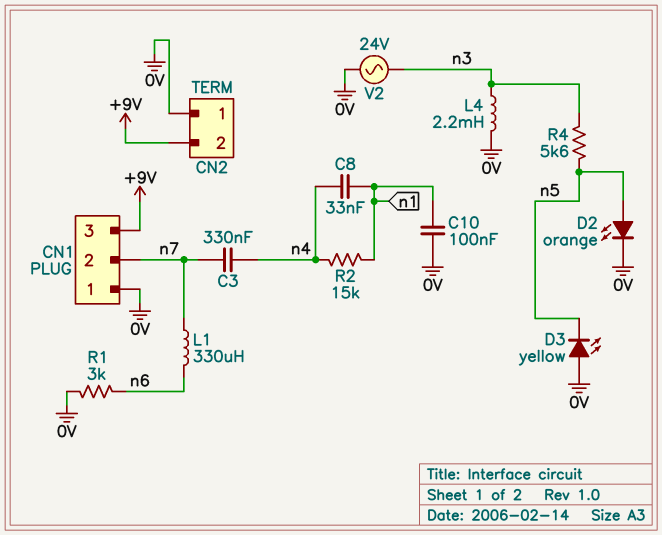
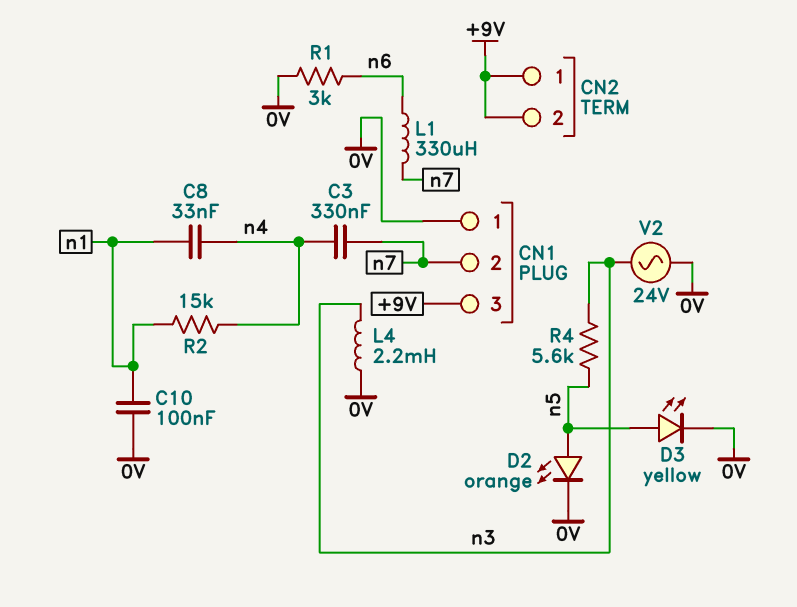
CN2 pin 1: 0V -> +9V
D3: LED yellow (A 0V, K n5) -> LED yellow (A n5, K 0V)

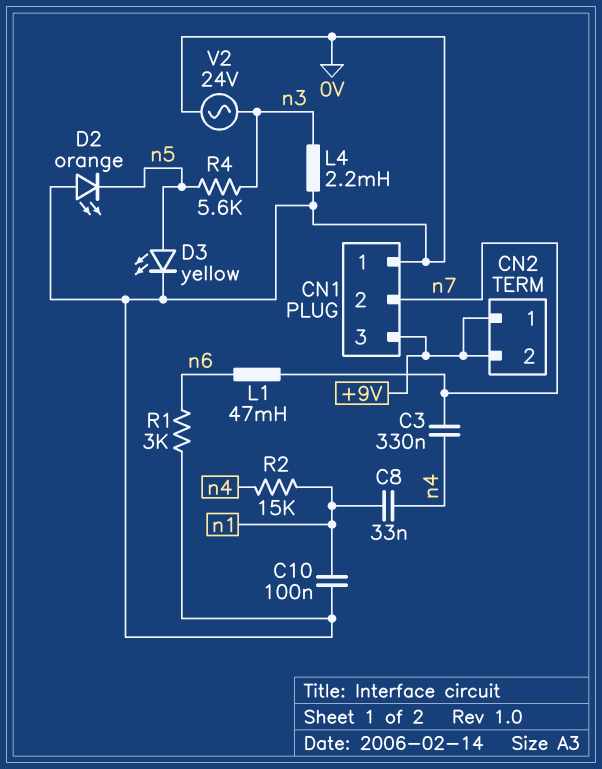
D2: LED orange (A n5, K 0V) -> LED orange (A 0V, K n5)
L1: 330uH (n6, n7) -> 47mH (n6, n7)

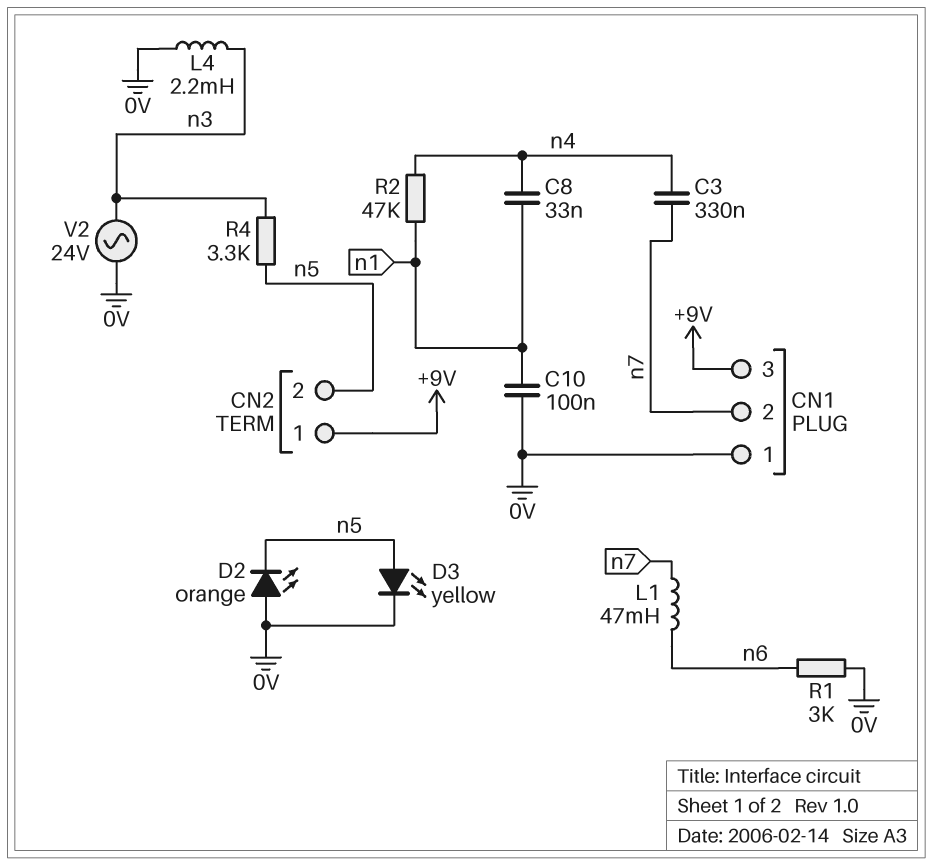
CN2 pin 2: +9V -> n5
R2: 15k (n1, n4) -> 47k (n1, n4)
R4: 5.6k (n3, n5) -> 3.3k (n3, n5)

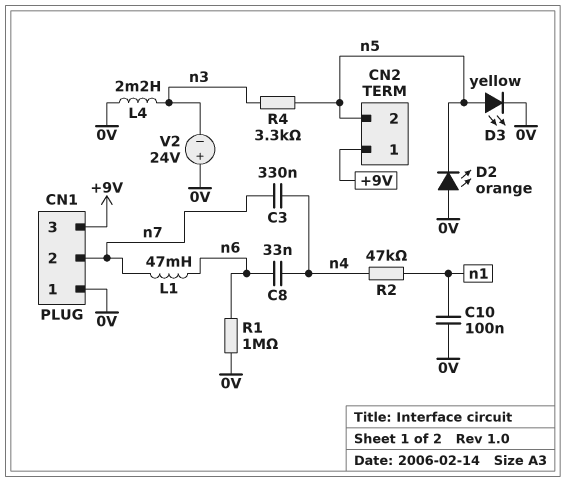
C8: 33nF (n1, n4) -> 33nF (n4, n6)
R1: 3k (0V, n6) -> 1M (0V, n6)
V2: AC 24V (0V, n3) -> 24V (plus 0V, minus n3)

